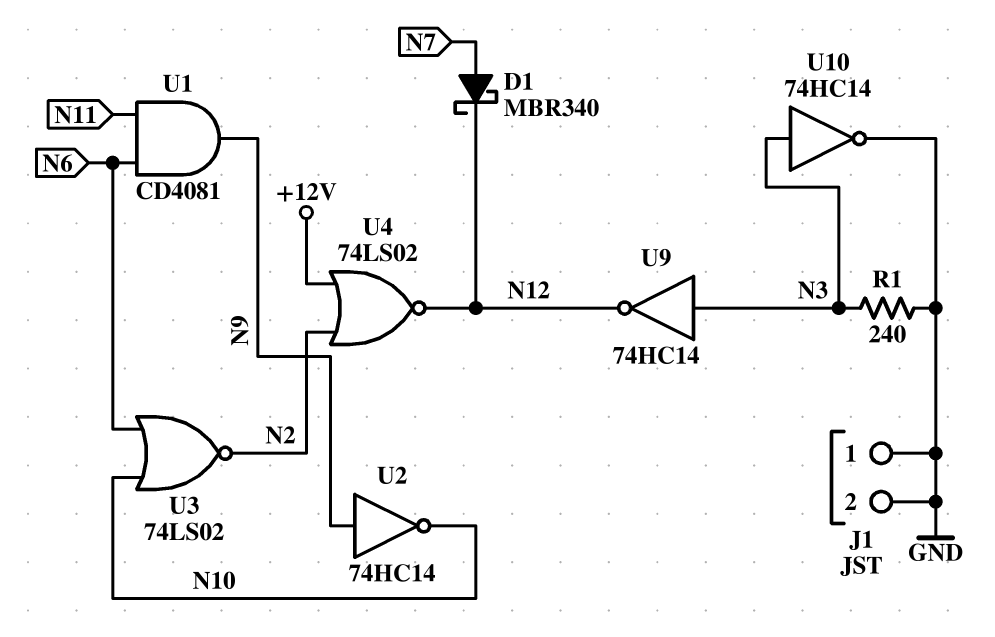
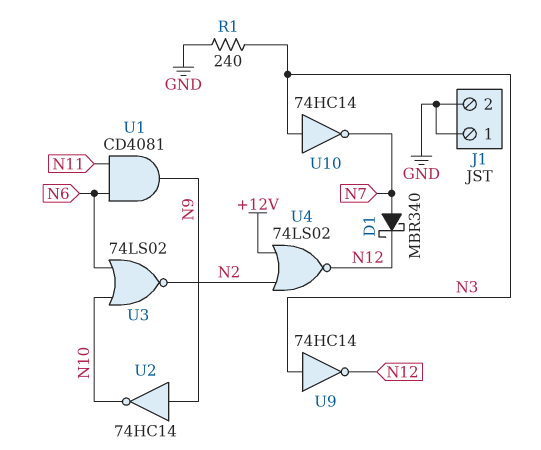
U10: NOT 74HC14 (in N3, out GND) -> NOT 74HC14 (in N3, out N7)

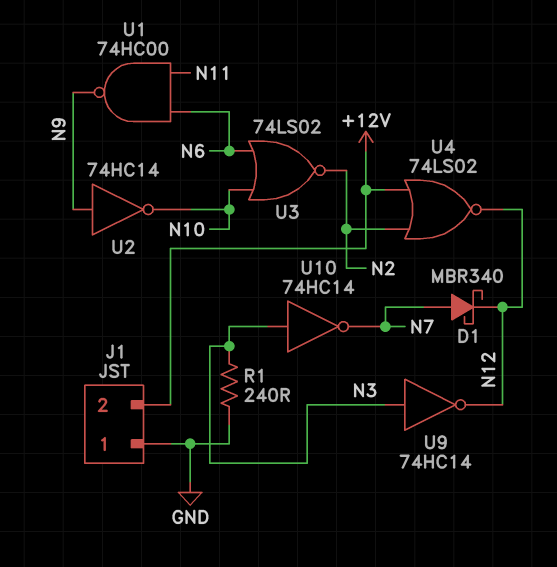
J1 pin 2: GND -> +12V
U1: AND CD4081 (in N6, in N11, out N9) -> NAND 74HC00 (in N6, in N11, out N9)

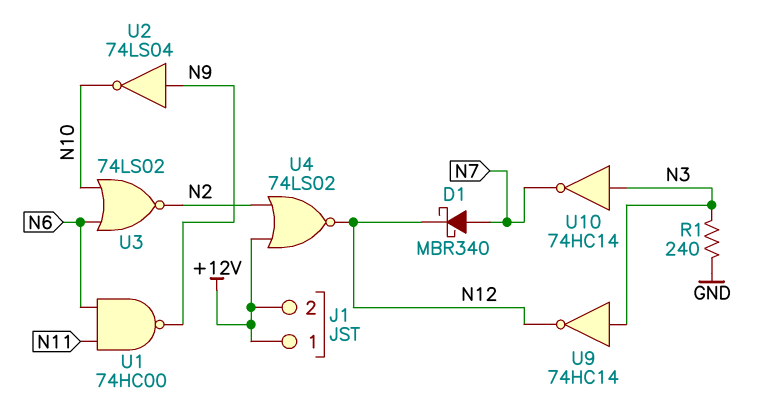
J1 pin 1: GND -> +12V
U2: NOT 74HC14 (in N9, out N10) -> NOT 74LS04 (in N9, out N10)

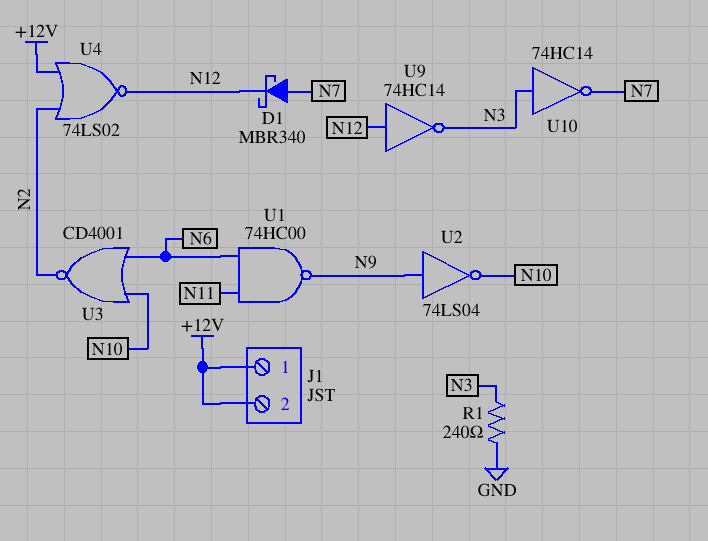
U3: NOR 74LS02 (in N6, in N10, out N2) -> NOR CD4001 (in N6, in N10, out N2)
U9: NOT 74HC14 (in N3, out N12) -> NOT 74HC14 (in N12, out N3)

